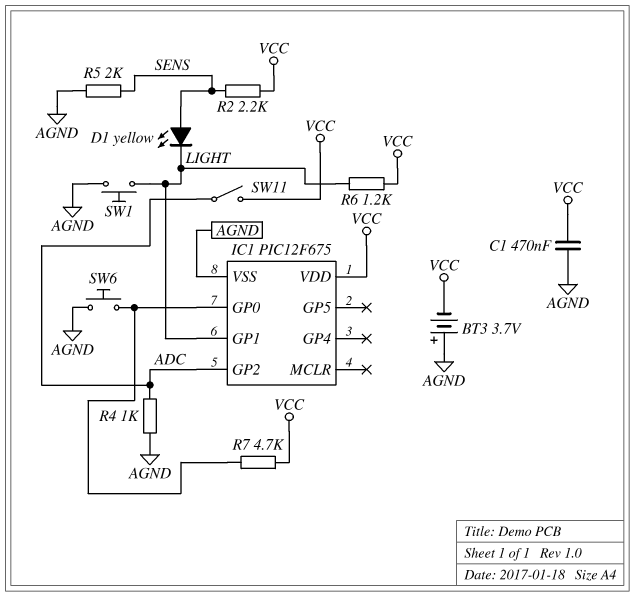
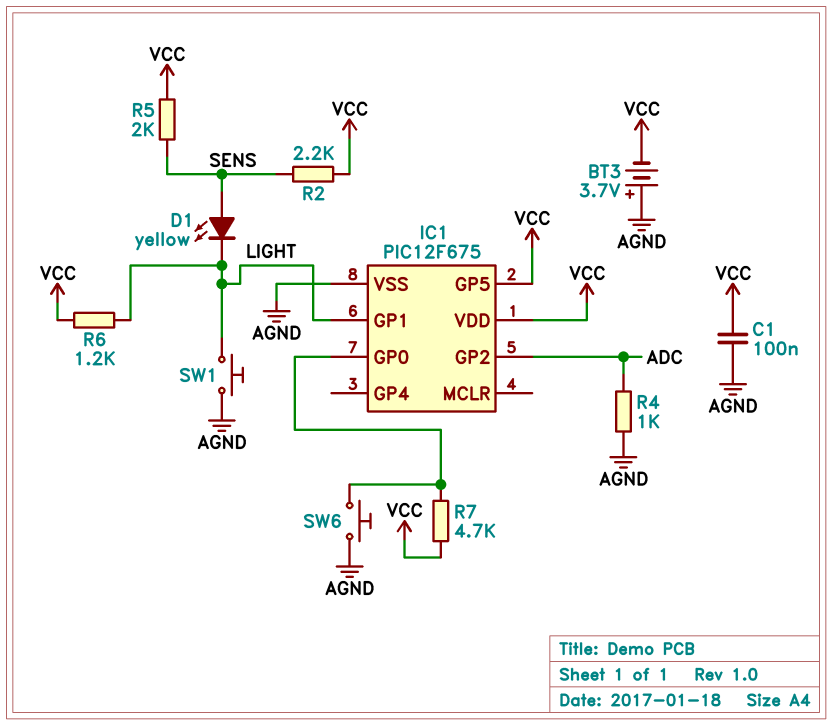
C1: 470nF (AGND, VCC) -> 100nF (AGND, VCC)
IC1 pin GP5: none -> VCC
R5: 2k (AGND, SENS) -> 2k (SENS, VCC)
SW11: switch (ADC, VCC) -> none

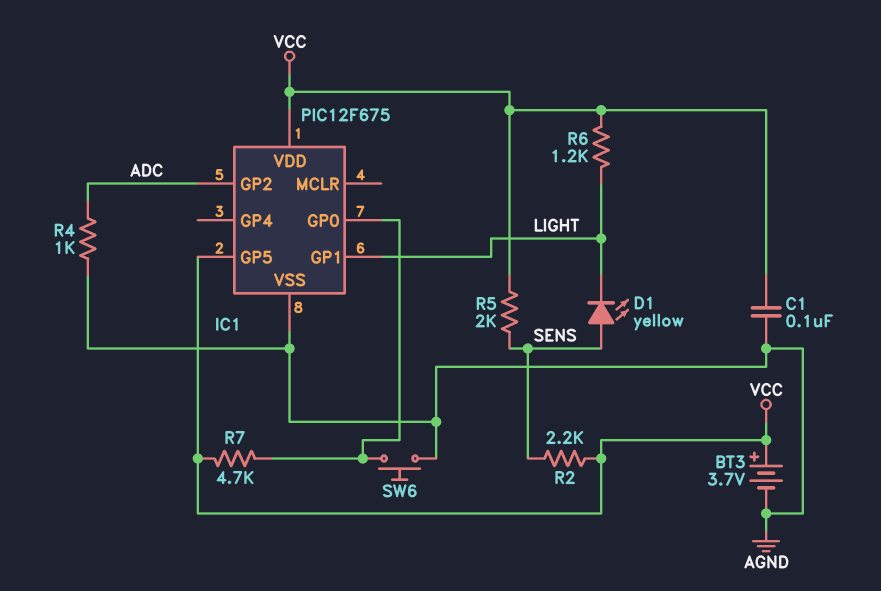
BT3: 3.7V (plus AGND, minus VCC) -> 3.7V (plus VCC, minus AGND)
SW1: button (AGND, LIGHT) -> none

